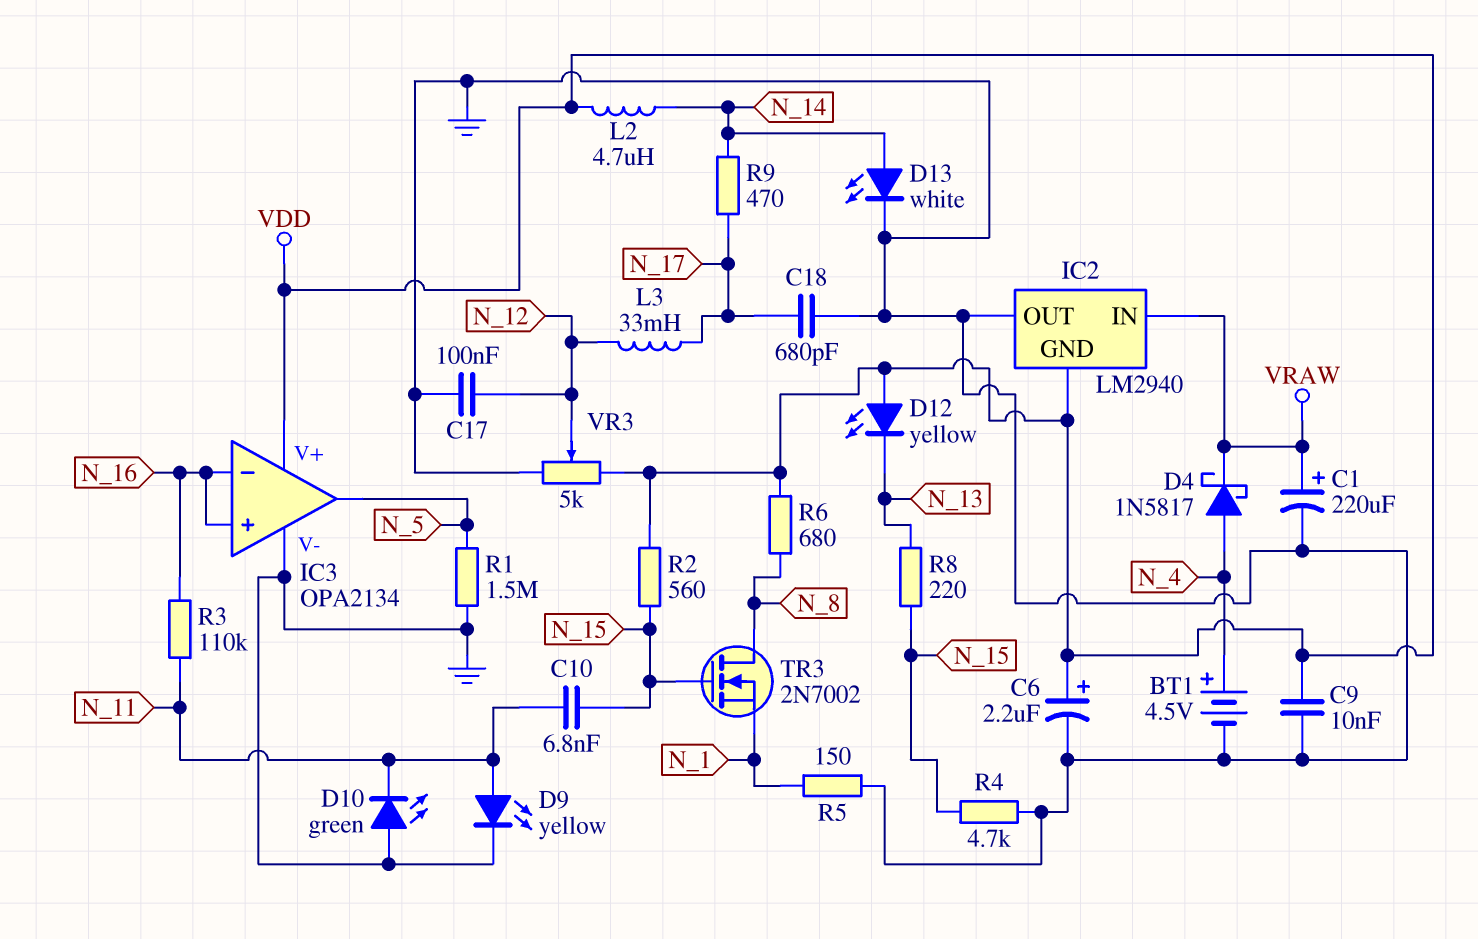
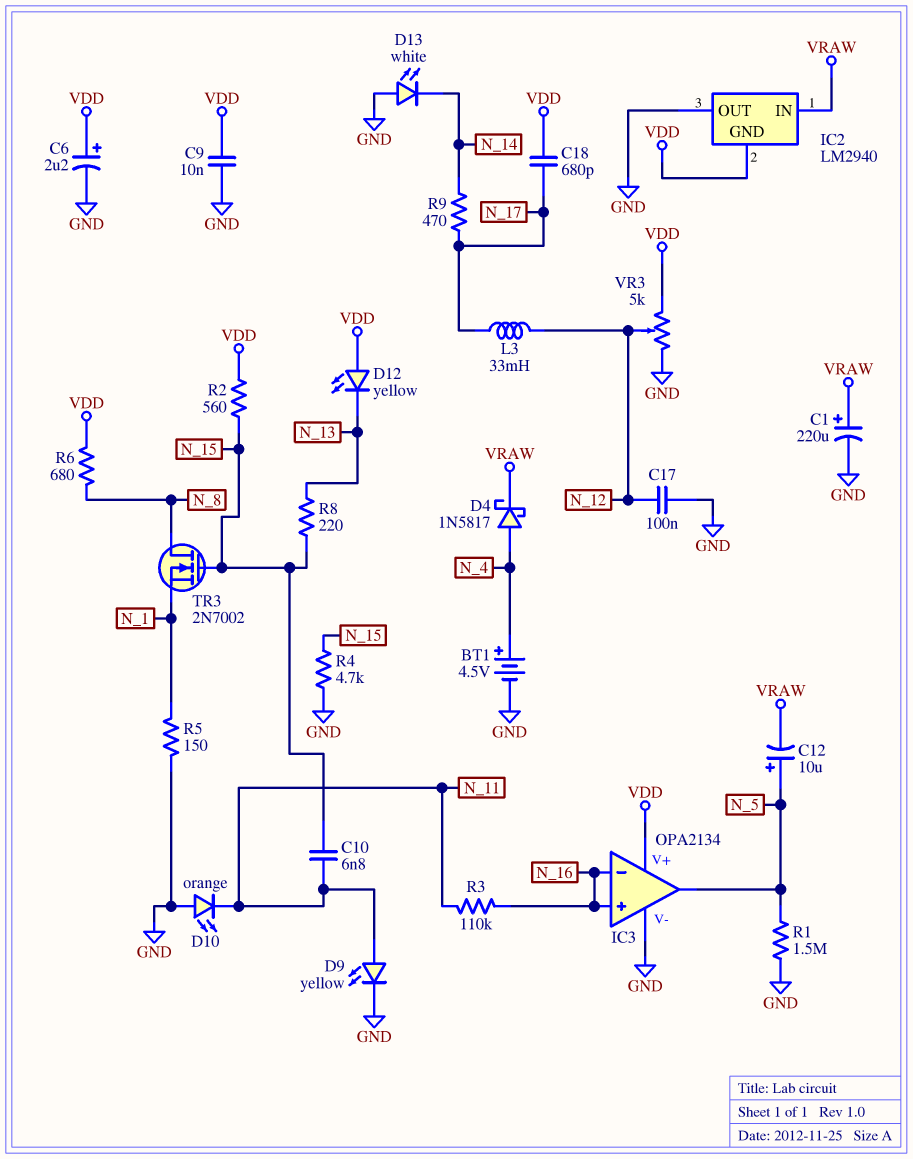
C12: none -> 10uF (plus N_5, minus VRAW)
C18: 680pF (GND, N_17) -> 680pF (N_17, VDD)
D10: LED green (A GND, K N_11) -> LED orange (A GND, K N_11)
D13: LED white (A N_14, K GND) -> LED white (A GND, K N_14)
L2: 4.7uH (N_14, VDD) -> none

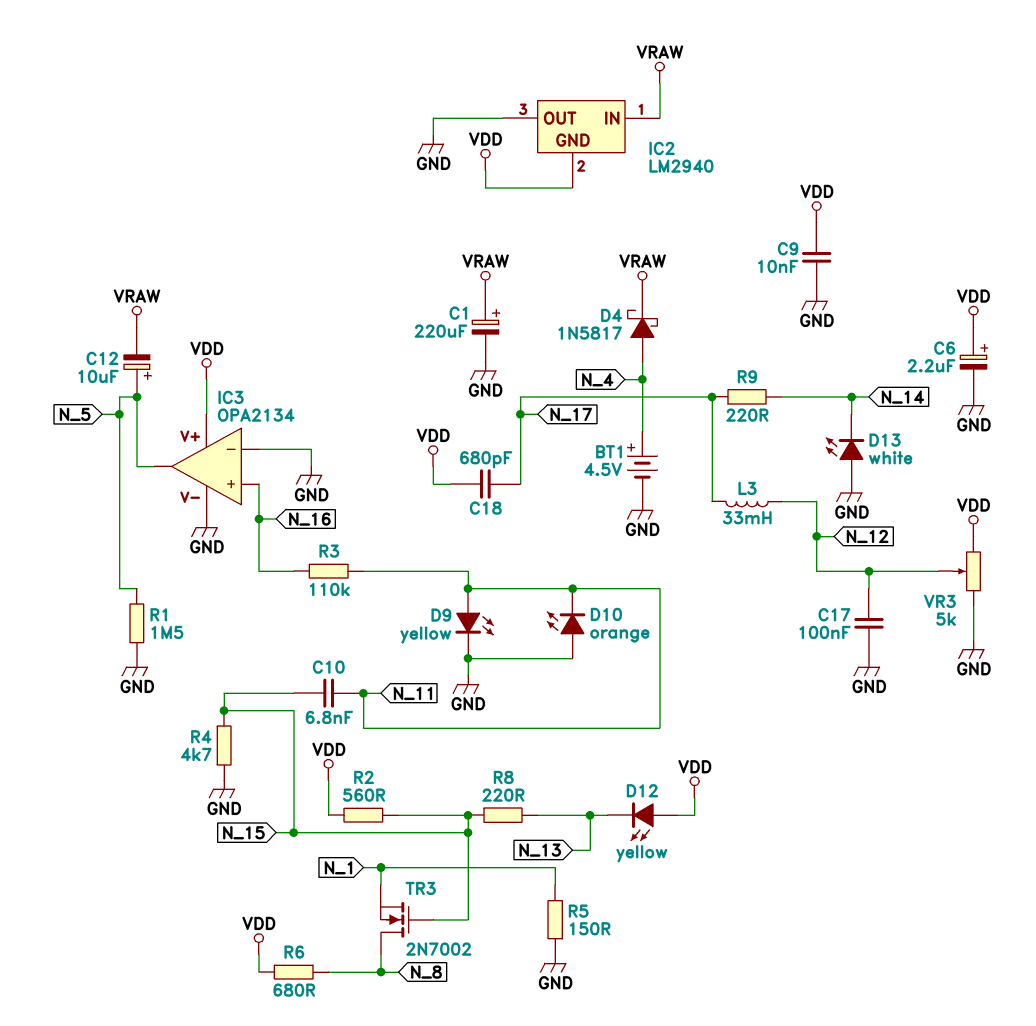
IC3 pin in-: N_16 -> GND
R9: 470 (N_14, N_17) -> 220 (N_14, N_17)

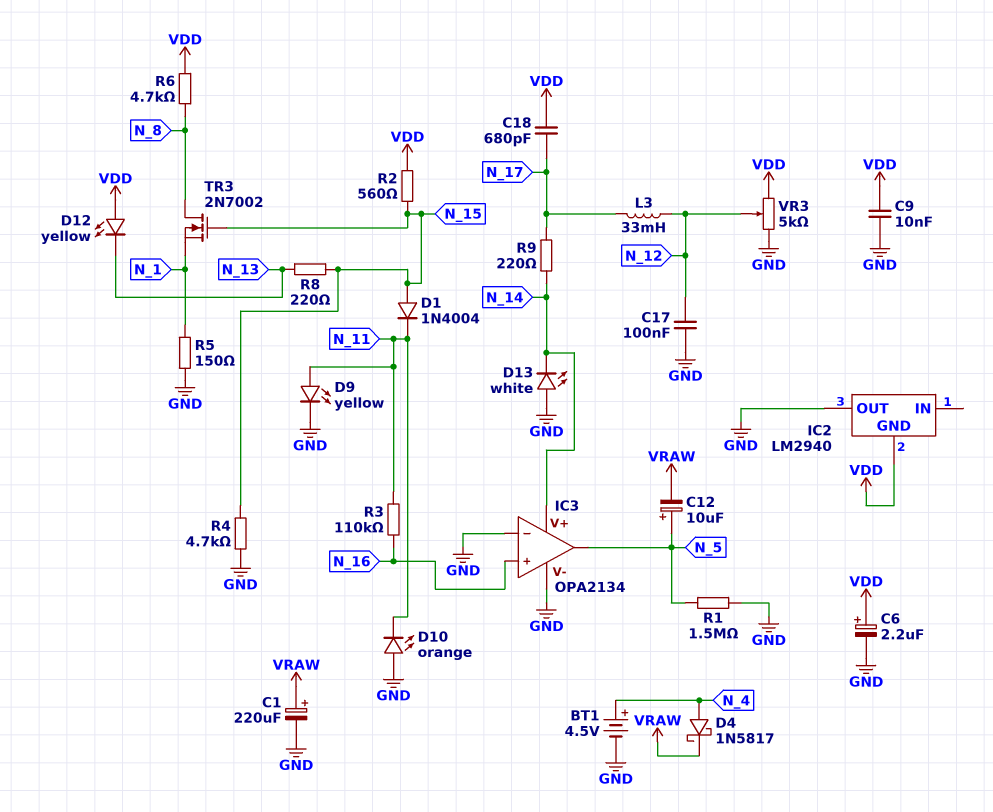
C10: 6.8nF (N_11, N_15) -> none
D1: none -> diode 1N4004 (A N_15, K N_11)
IC2 pin IN: VRAW -> none
IC3 pin V+: VDD -> N_14
R6: 680 (N_8, VDD) -> 4.7k (N_8, VDD)

